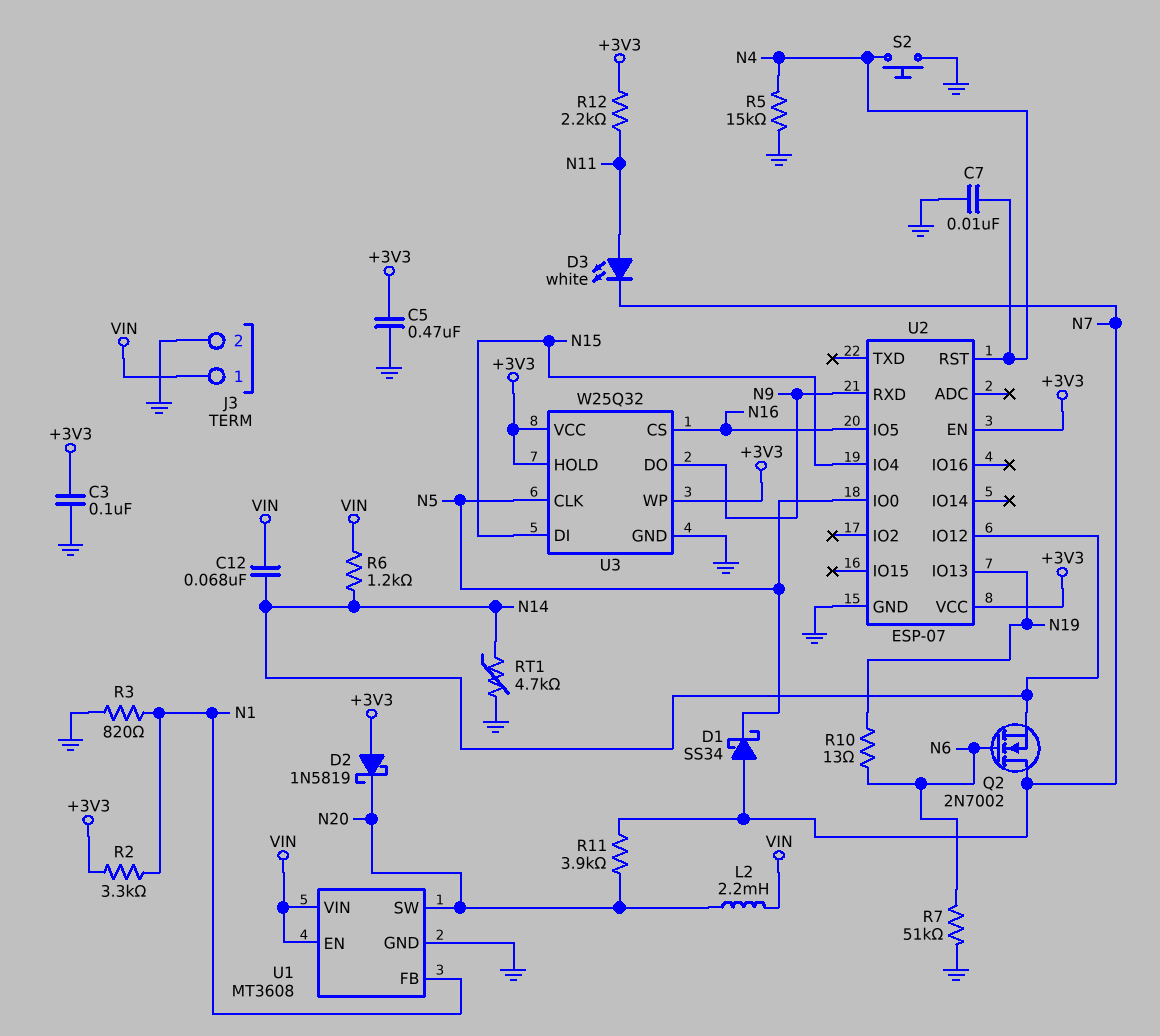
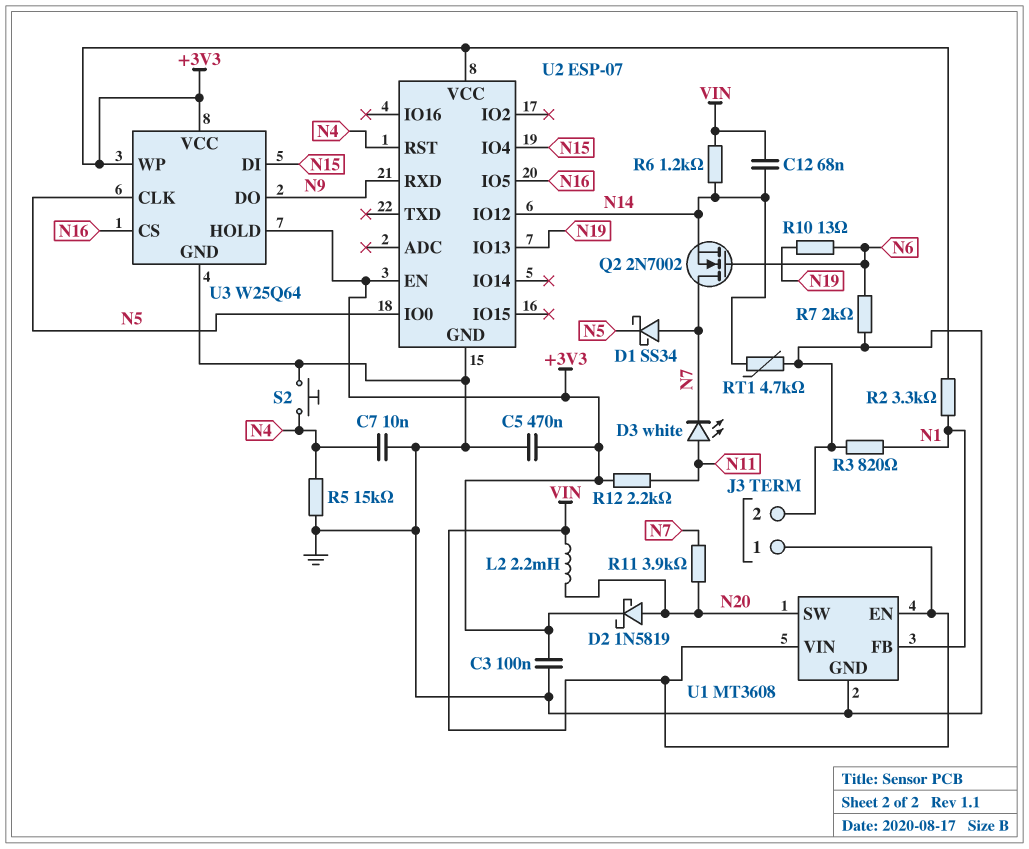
D2: schottky 1N5819 (A +3V3, K N20) -> schottky 1N5819 (A N20, K +3V3)
R7: 51k (GND, N6) -> 2k (GND, N6)
U3: W25Q32 -> W25Q64

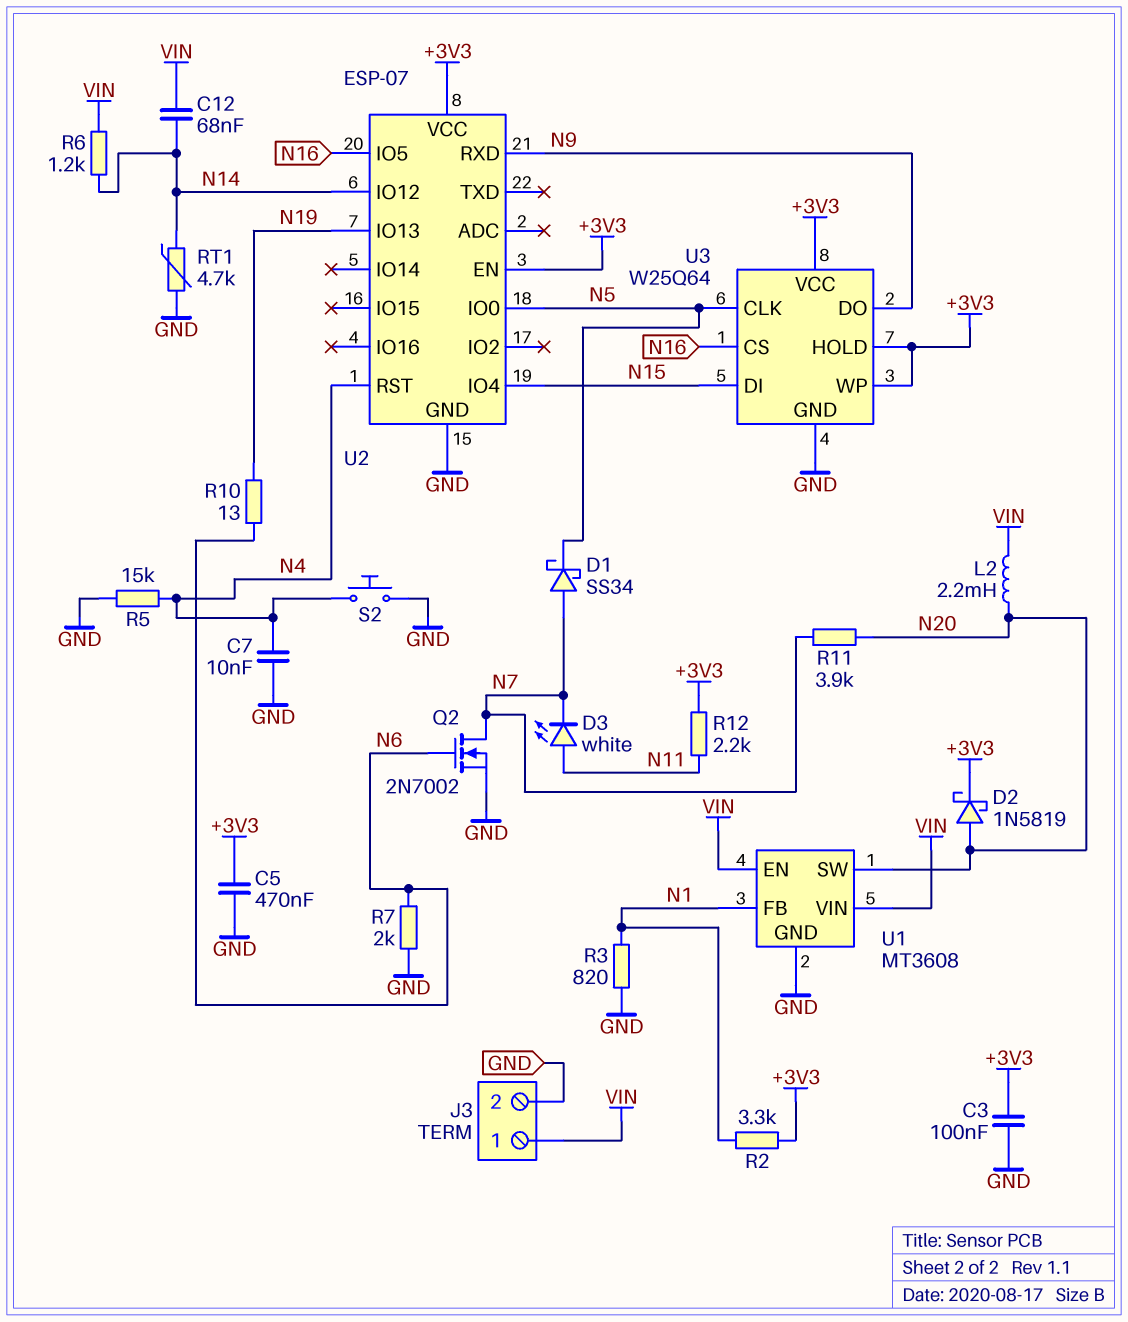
Q2: NMOS 2N7002 (G N6, D N7, S N14) -> NMOS 2N7002 (G N6, D N7, S GND)

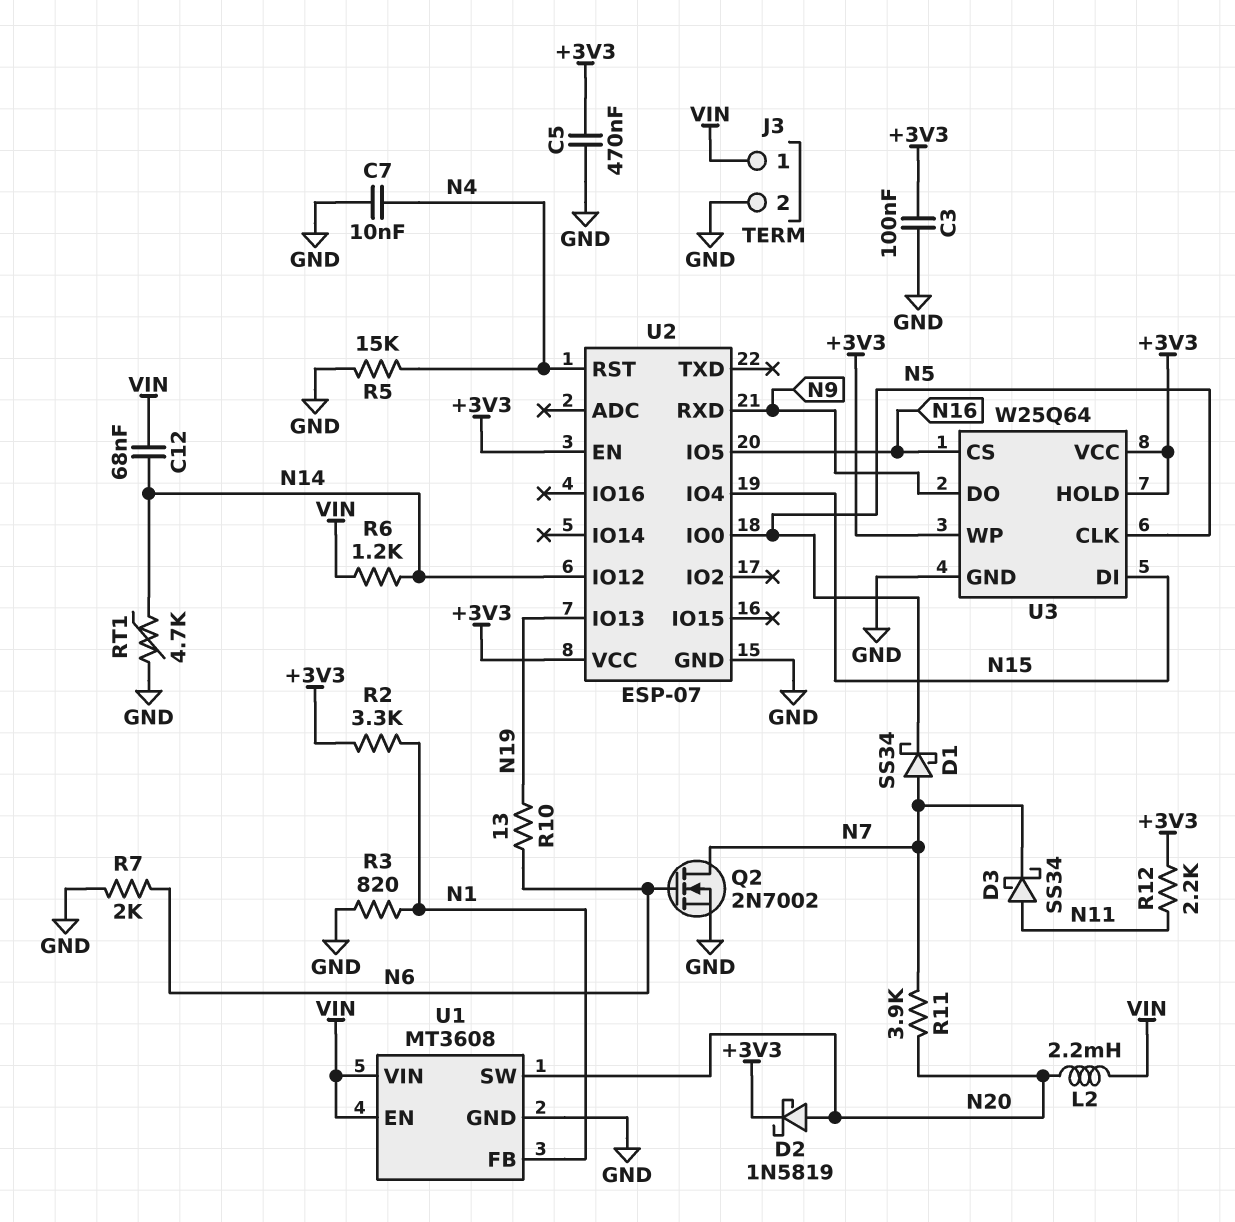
D3: LED white (A N11, K N7) -> schottky SS34 (A N11, K N7)
S2: button (GND, N4) -> none

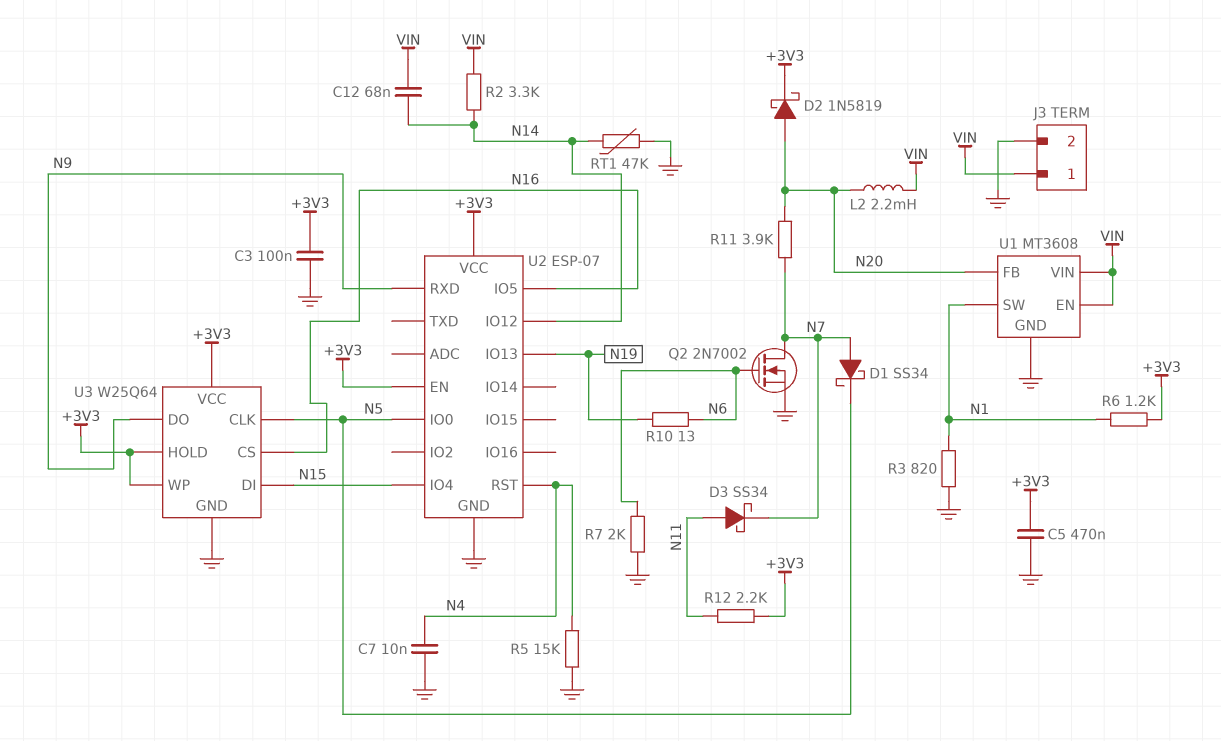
R2: 3.3k (+3V3, N1) -> 3.3k (N14, VIN)
R6: 1.2k (N14, VIN) -> 1.2k (+3V3, N1)
RT1: 4.7k (GND, N14) -> 47k (GND, N14)
U1 pin FB: N1 -> N20
U1 pin SW: N20 -> N1

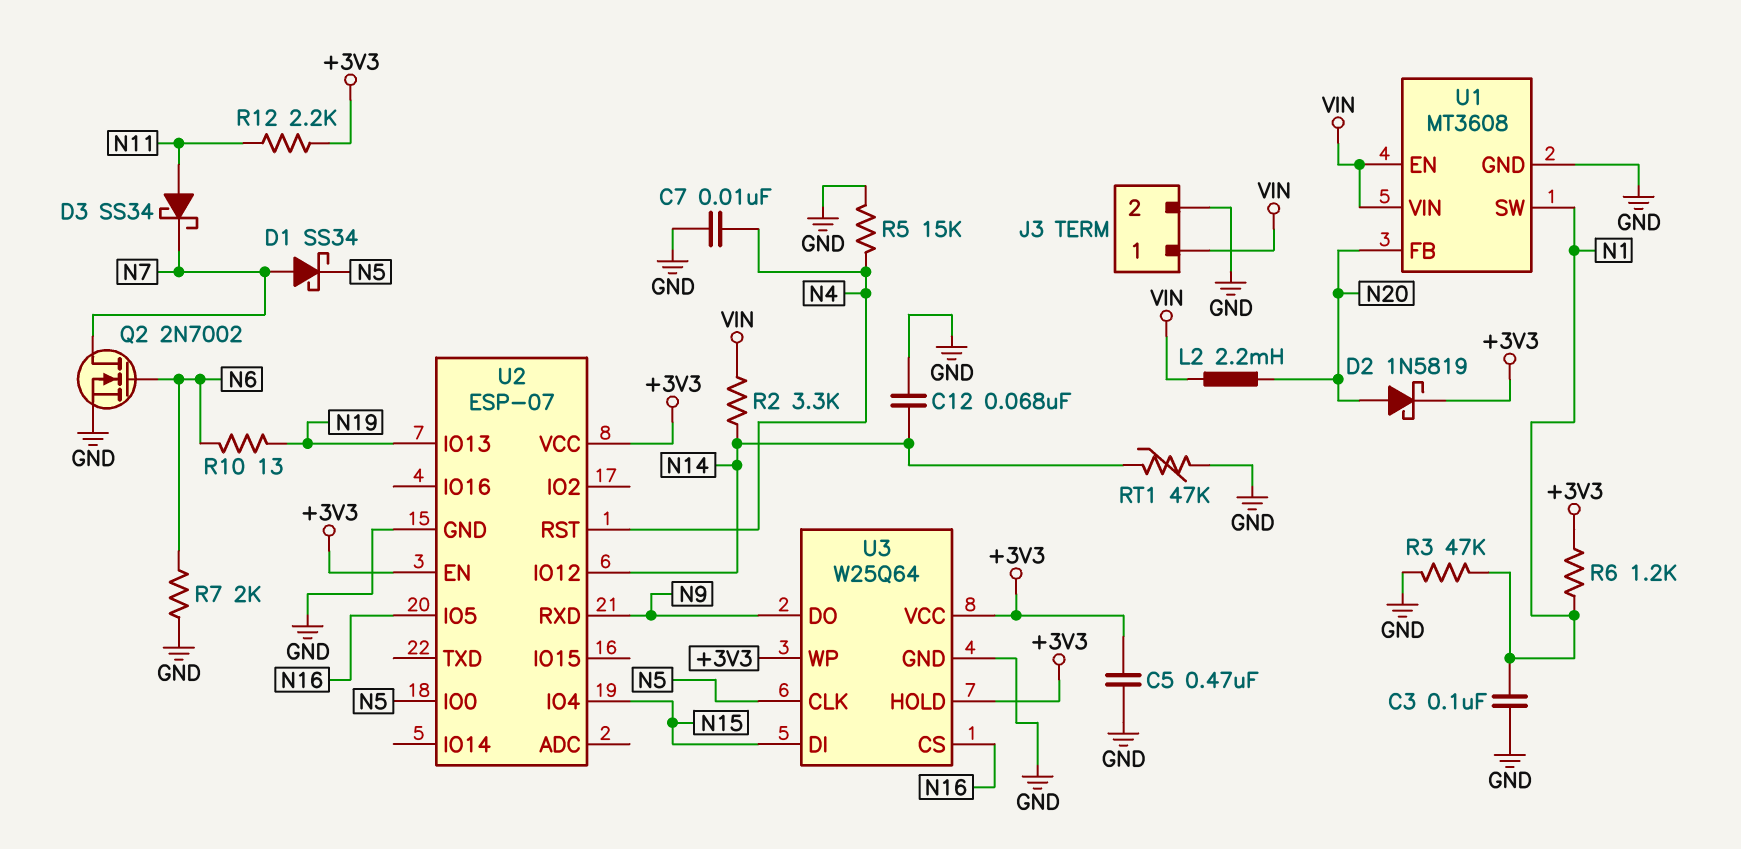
C3: 100nF (+3V3, GND) -> 100nF (GND, N1)
C12: 68nF (N14, VIN) -> 68nF (GND, N14)
R3: 820 (GND, N1) -> 47k (GND, N1)
R11: 3.9k (N7, N20) -> none

